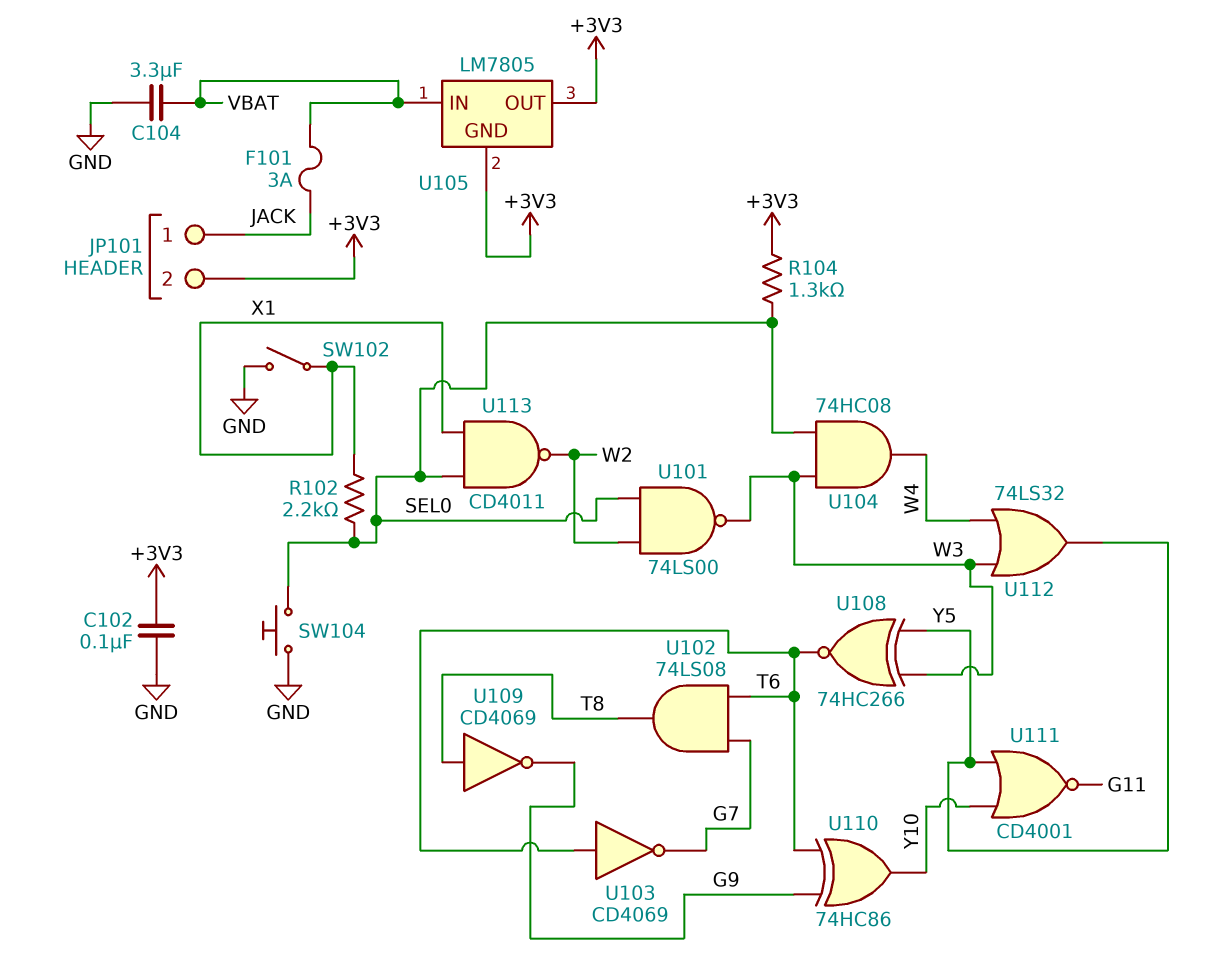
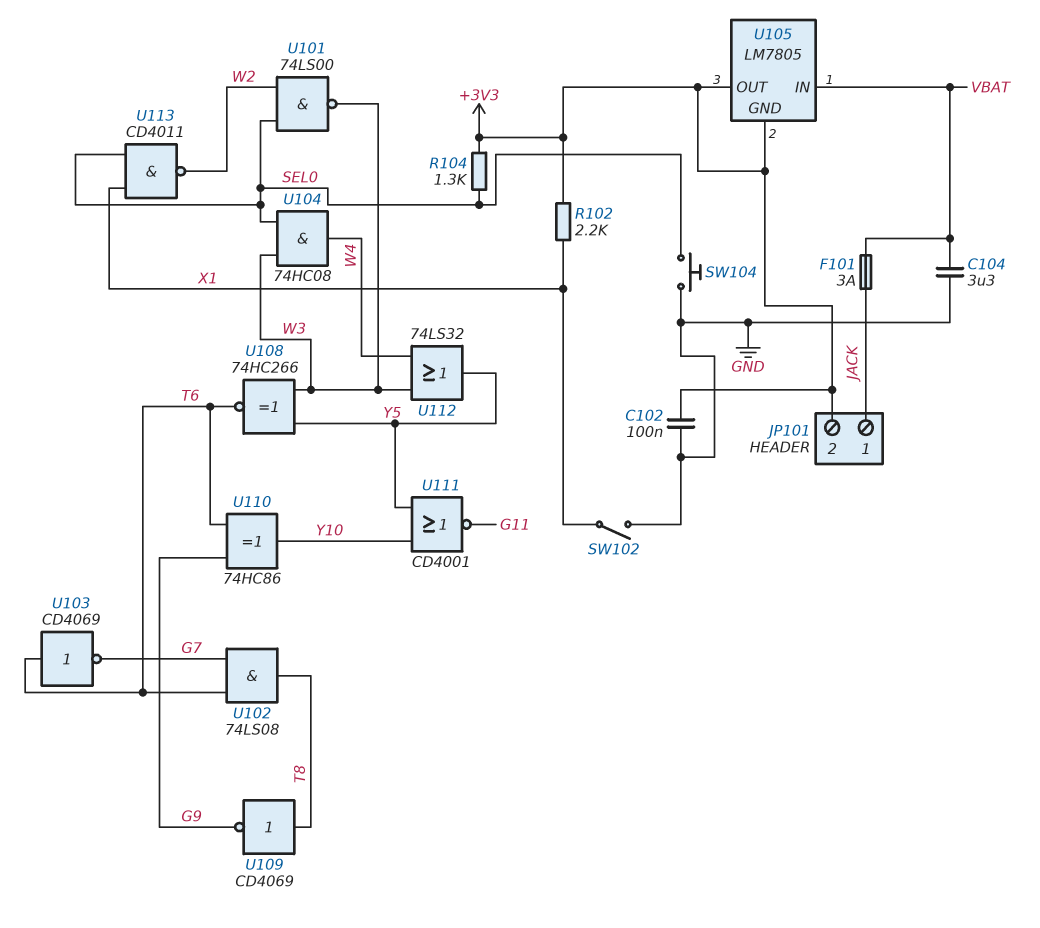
R102: 2.2k (SEL0, X1) -> 2.2k (+3V3, X1)

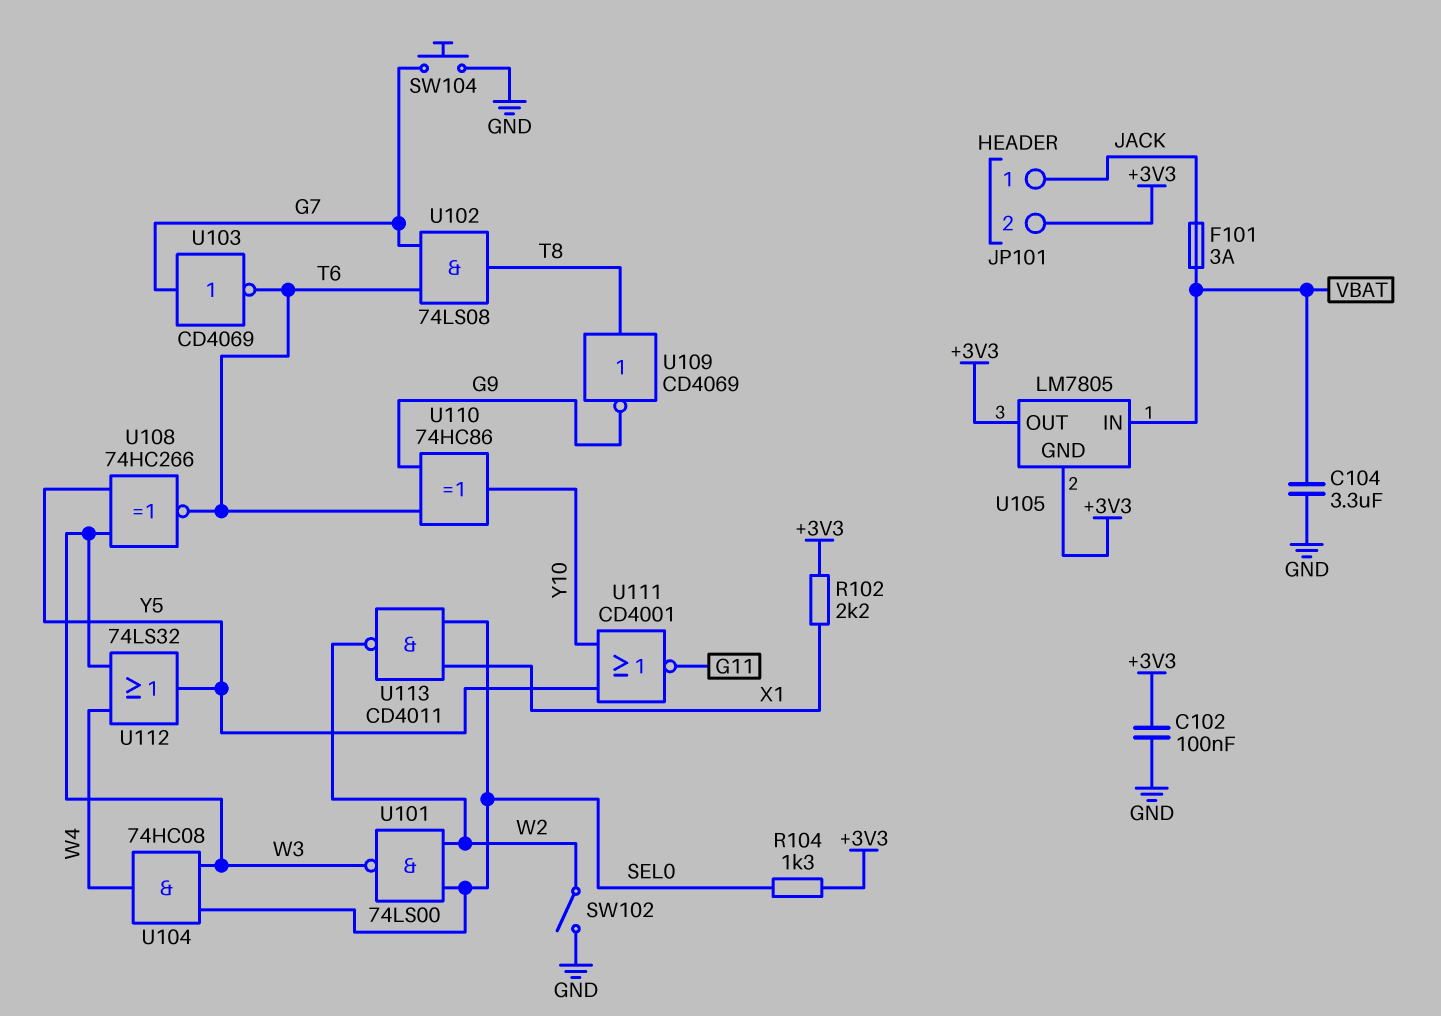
SW102: switch (GND, X1) -> switch (GND, W2)
SW104: button (GND, SEL0) -> button (G7, GND)
U103: NOT CD4069 (in T6, out G7) -> NOT CD4069 (in G7, out T6)

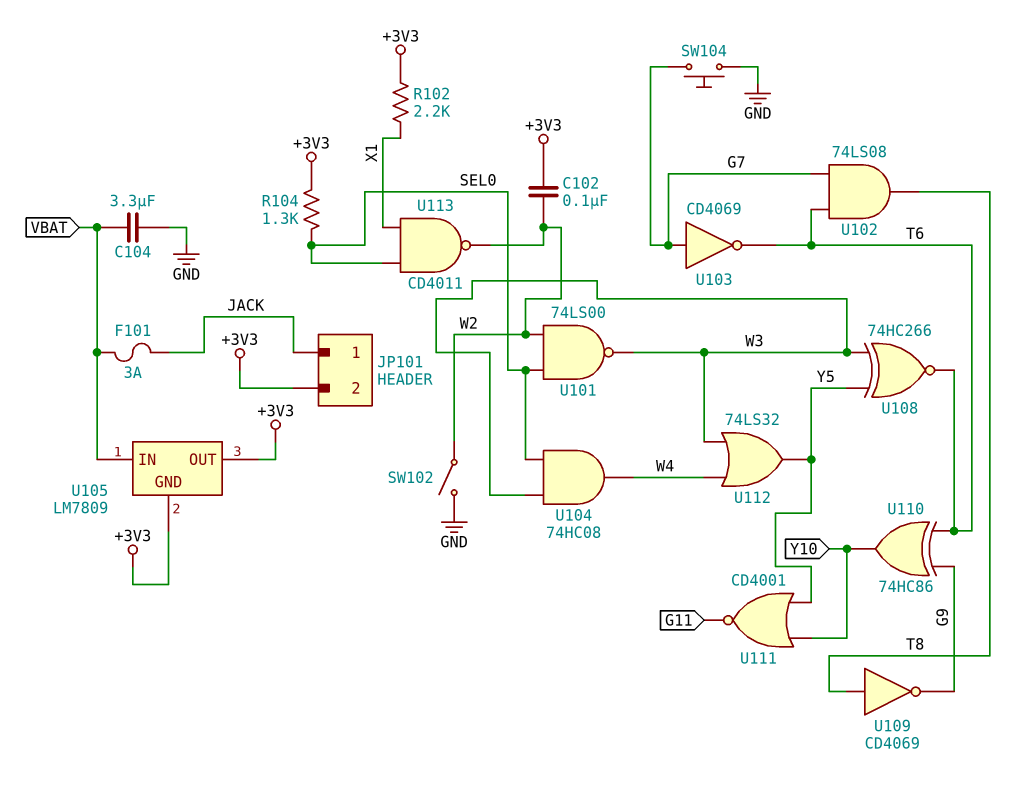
C102: 100nF (+3V3, GND) -> 100nF (+3V3, W2)
U105: LM7805 -> LM7809

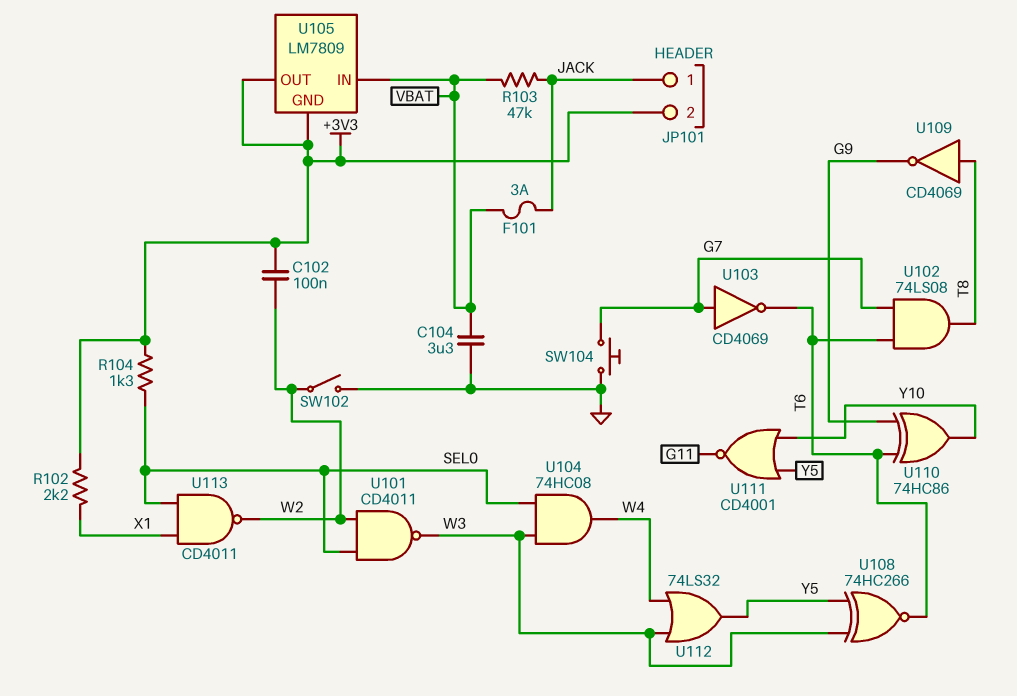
R103: none -> 47k (JACK, VBAT)
U101: NAND 74LS00 (in SEL0, in W2, out W3) -> NAND CD4011 (in SEL0, in W2, out W3)

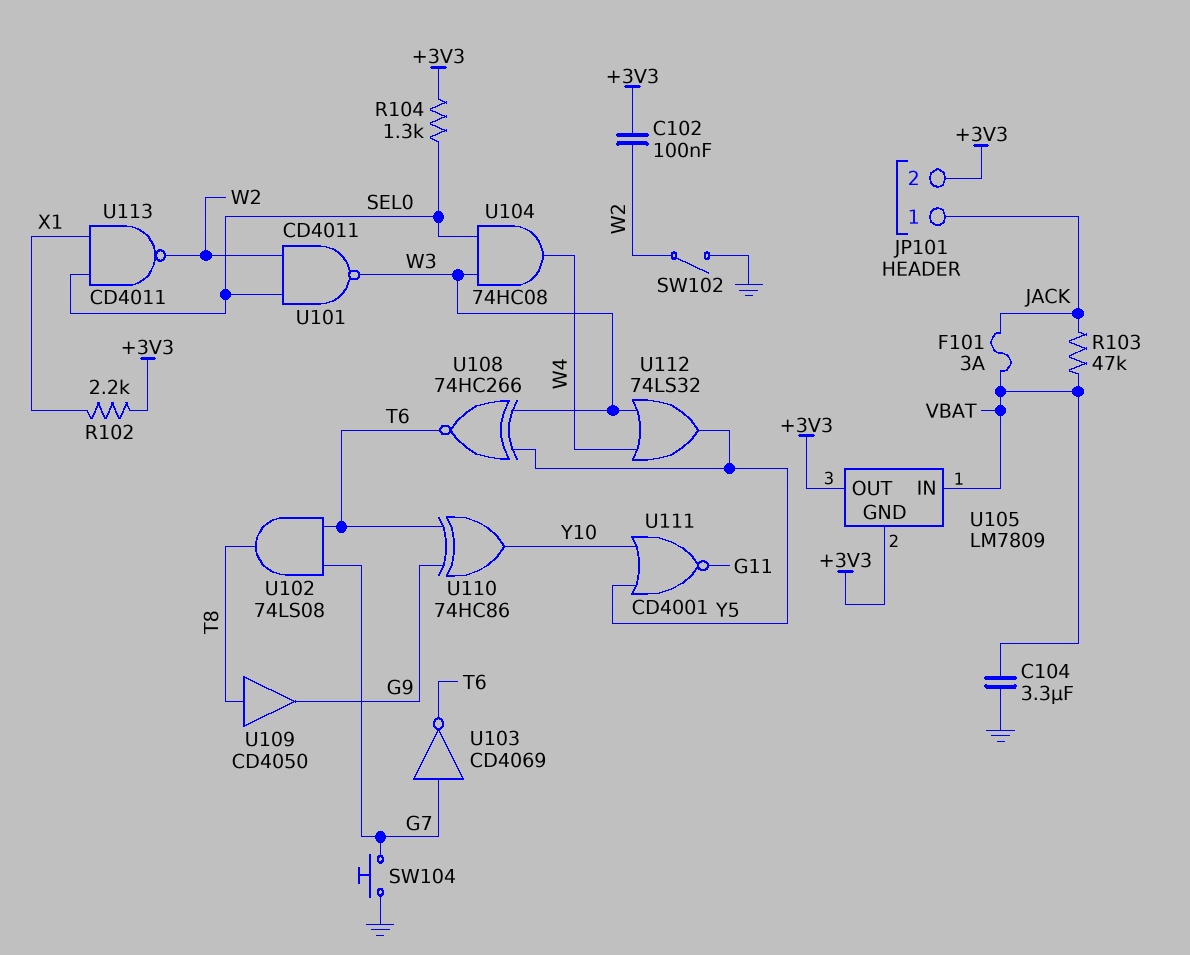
U109: NOT CD4069 (in T8, out G9) -> buffer CD4050 (in T8, out G9)

